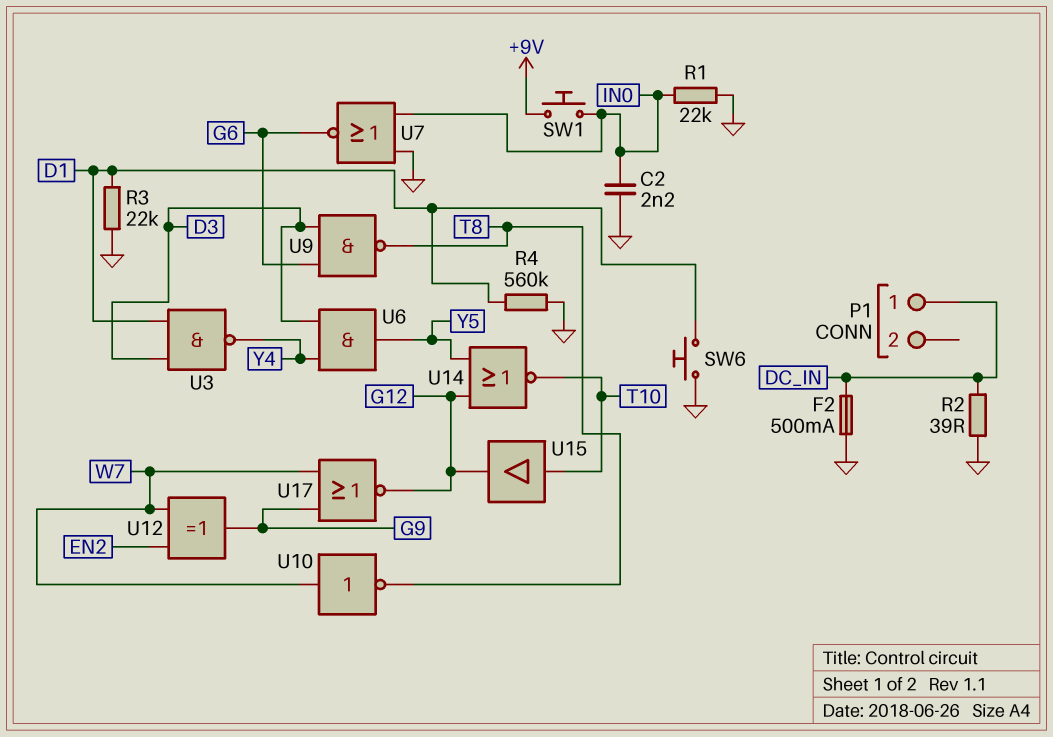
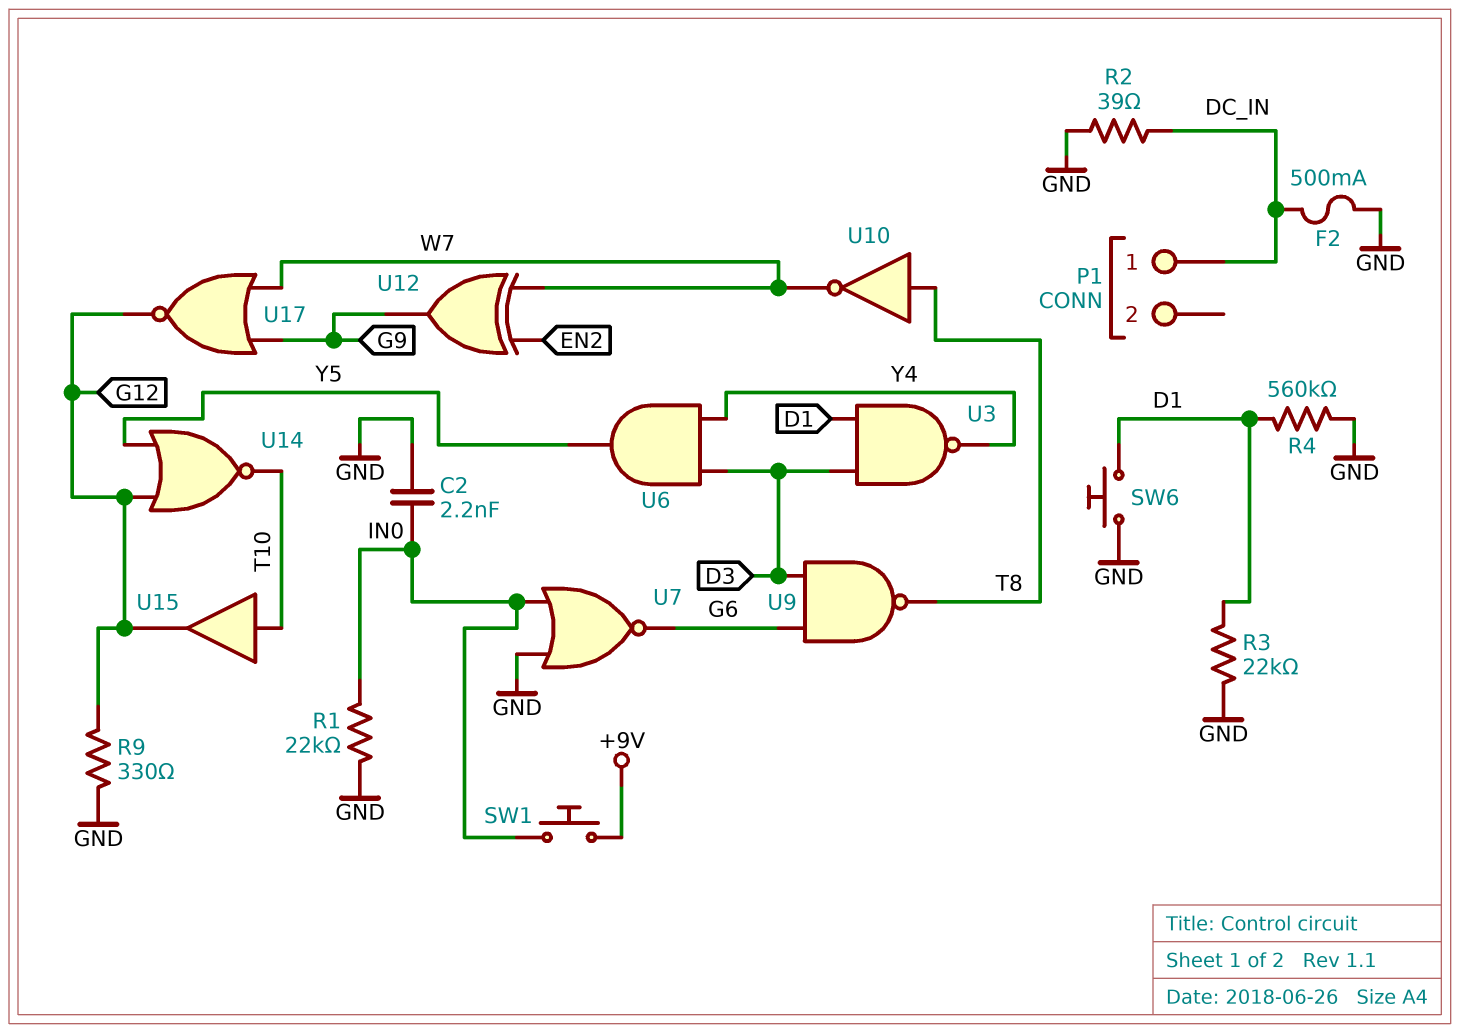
R9: none -> 330 (G12, GND)
U10: NOT (in W7, out T8) -> NOT (in T8, out W7)

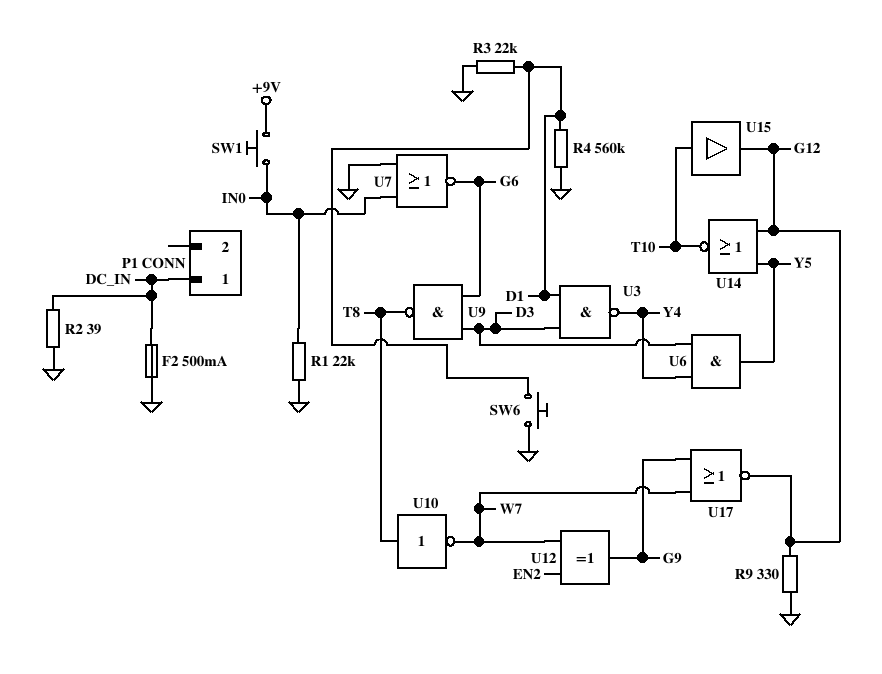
C2: 2.2nF (GND, IN0) -> none

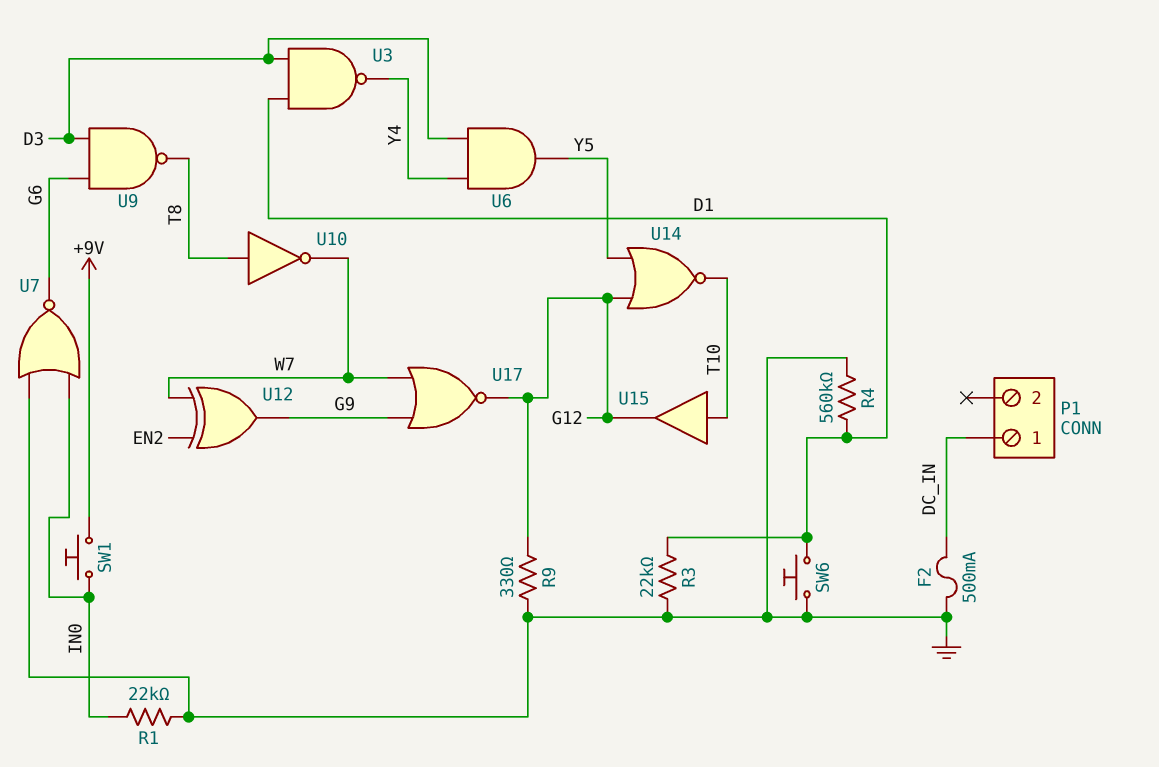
R2: 39 (DC_IN, GND) -> none

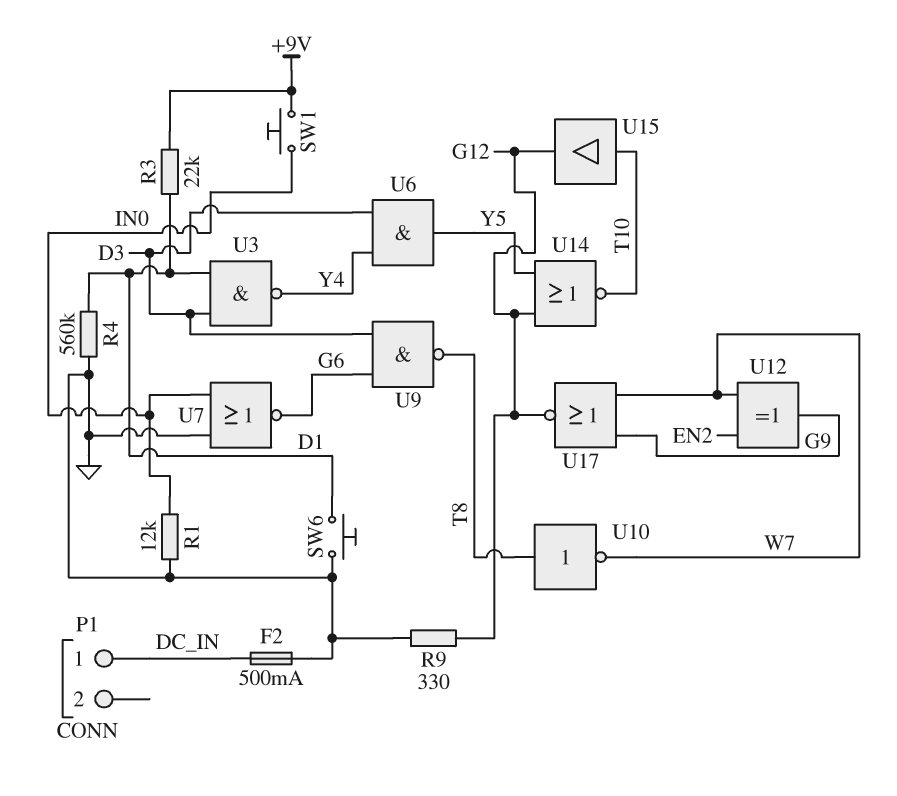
R1: 22k (GND, IN0) -> 12k (GND, IN0)
R3: 22k (D1, GND) -> 22k (+9V, D1)

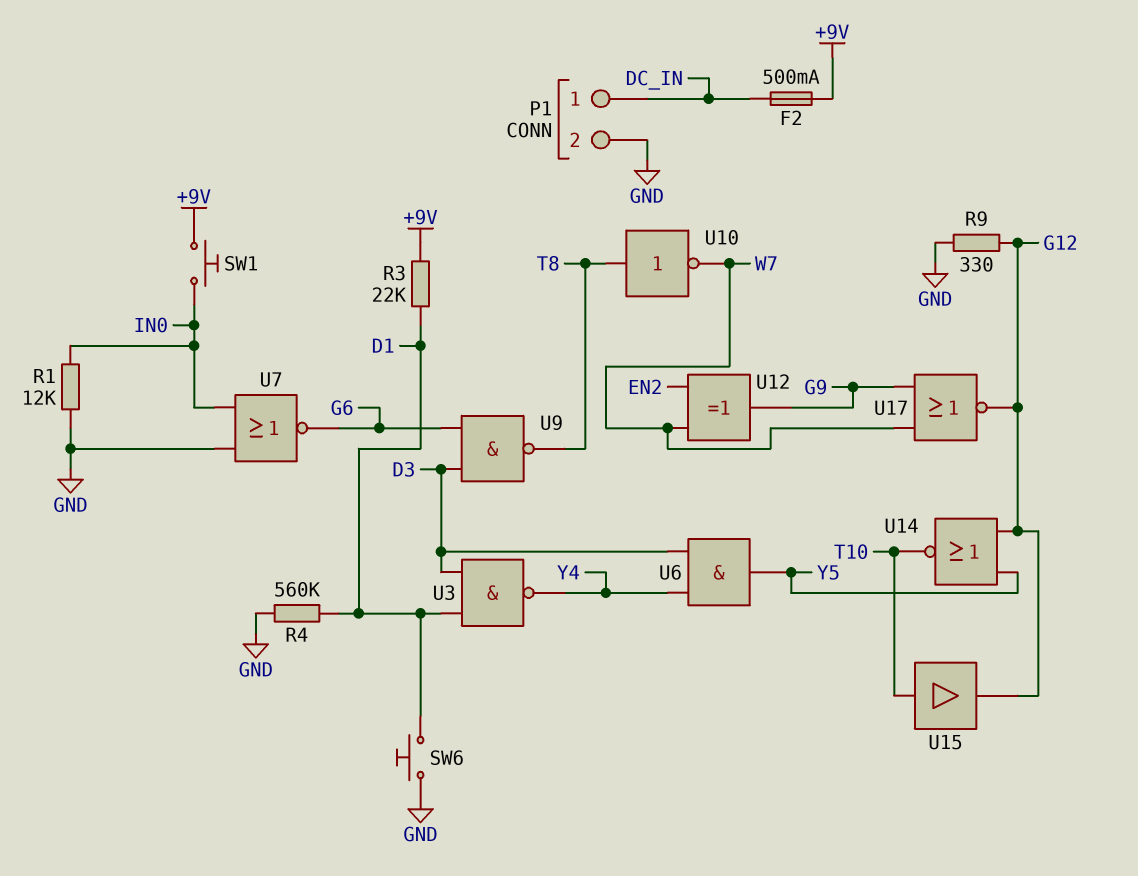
F2: 500mA (DC_IN, GND) -> 500mA (+9V, DC_IN)
P1 pin 2: none -> GND

